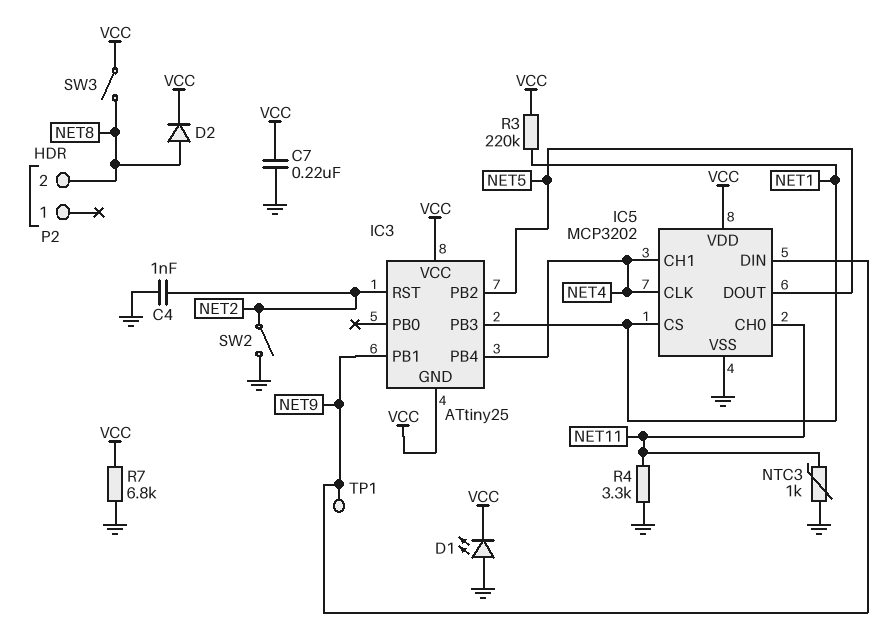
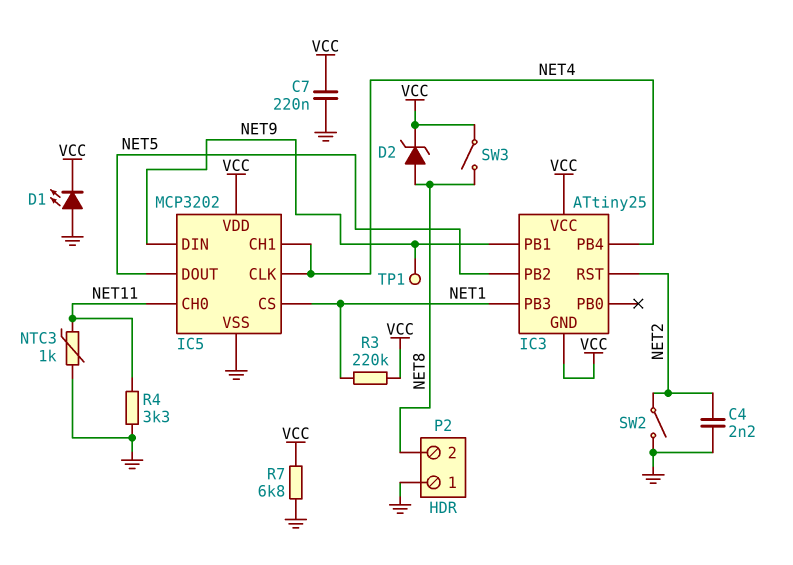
C4: 1nF (GND, NET2) -> 2.2nF (GND, NET2)
D2: diode (A NET8, K VCC) -> zener (A NET8, K VCC)
P2 pin 1: none -> GND

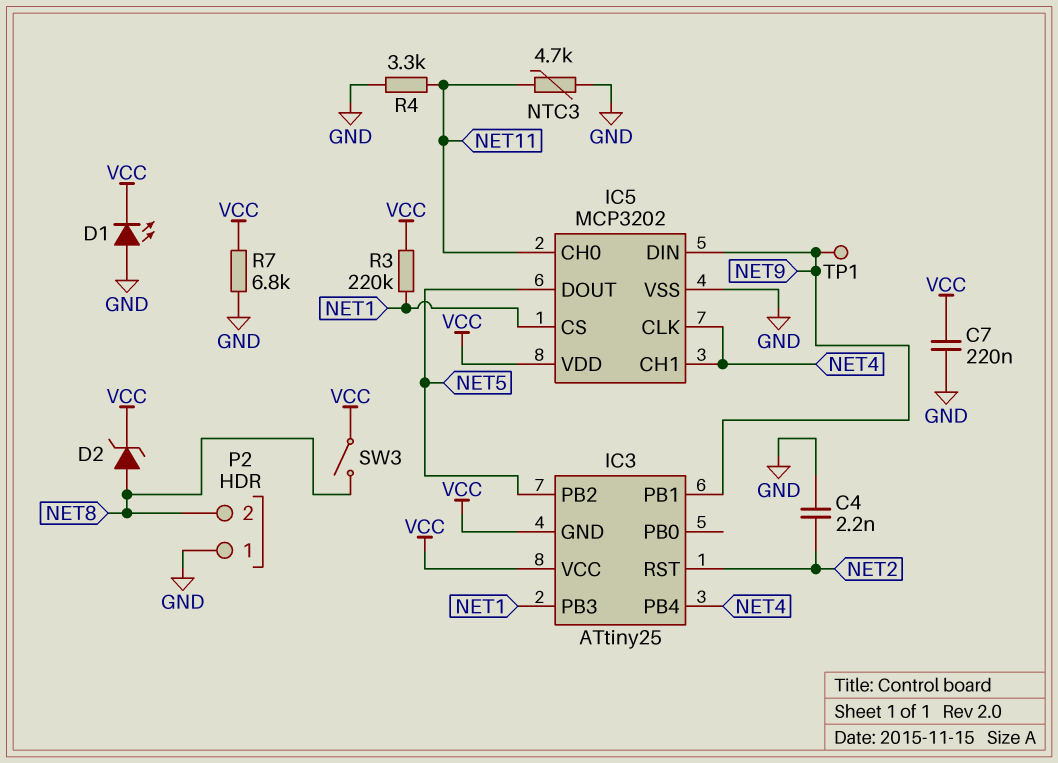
NTC3: 1k (GND, NET11) -> 4.7k (GND, NET11)
SW2: switch (GND, NET2) -> none

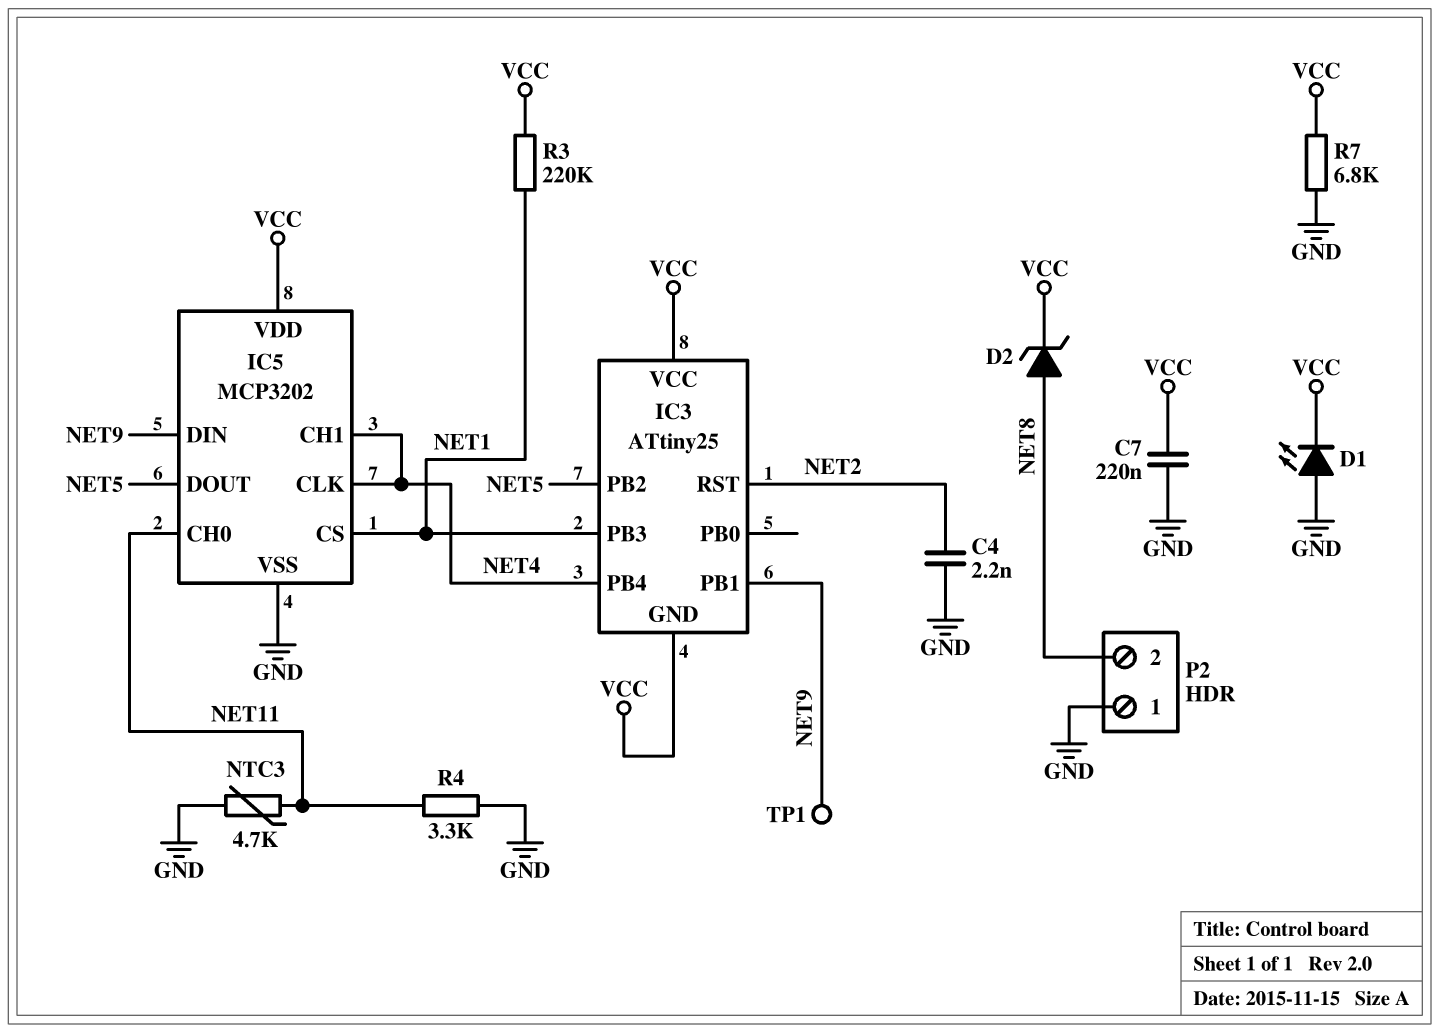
SW3: switch (NET8, VCC) -> none

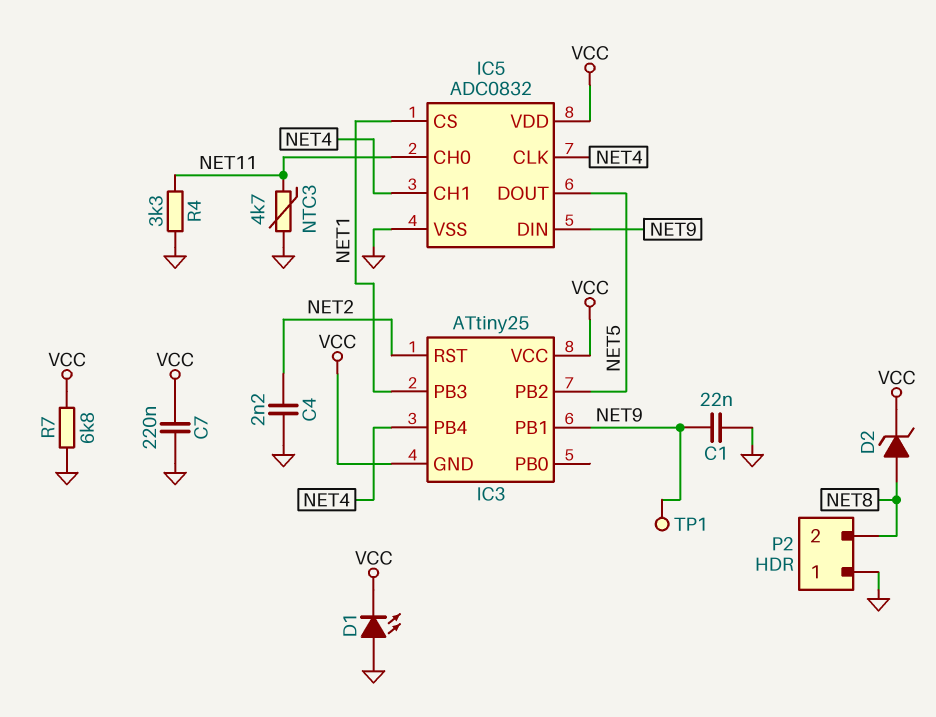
C1: none -> 22nF (GND, NET9)
IC5: MCP3202 -> ADC0832
R3: 220k (NET1, VCC) -> none

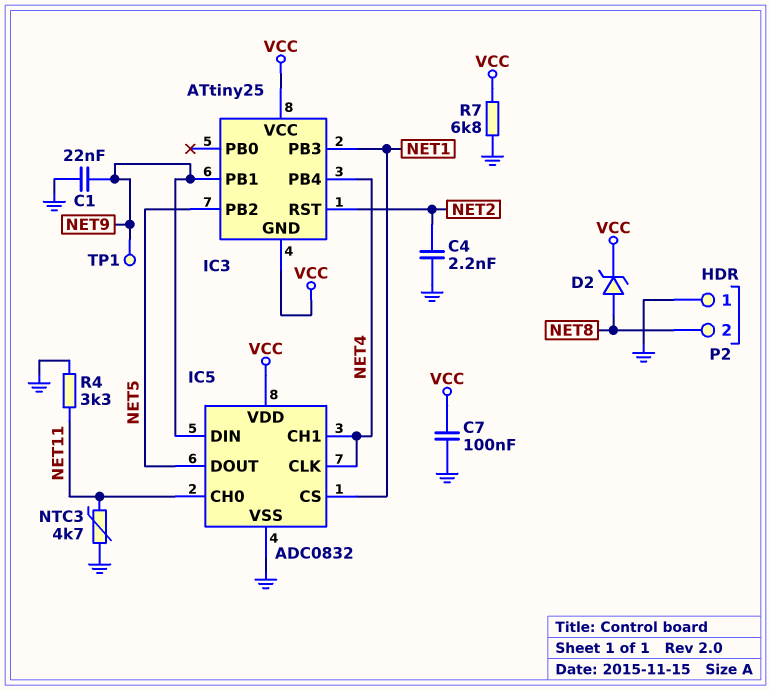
C7: 220nF (GND, VCC) -> 100nF (GND, VCC)
D1: LED (A GND, K VCC) -> none

